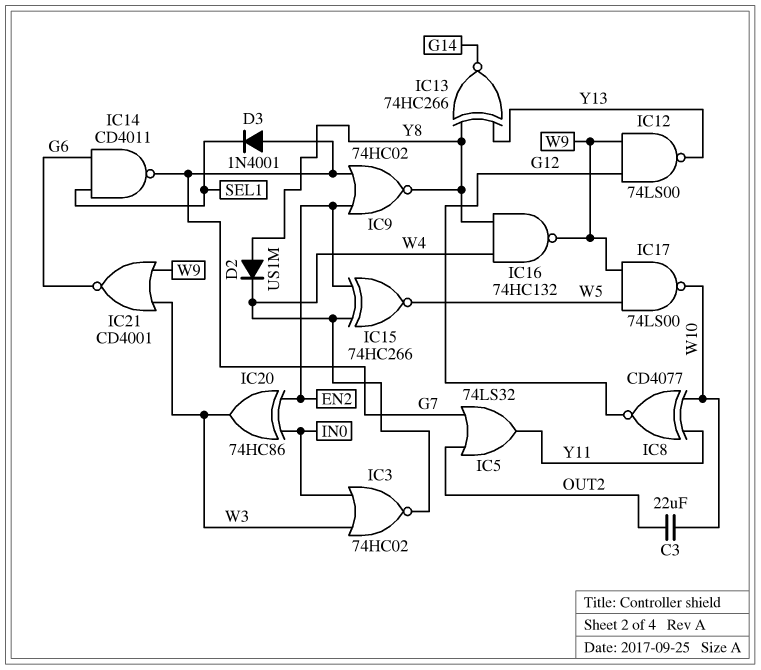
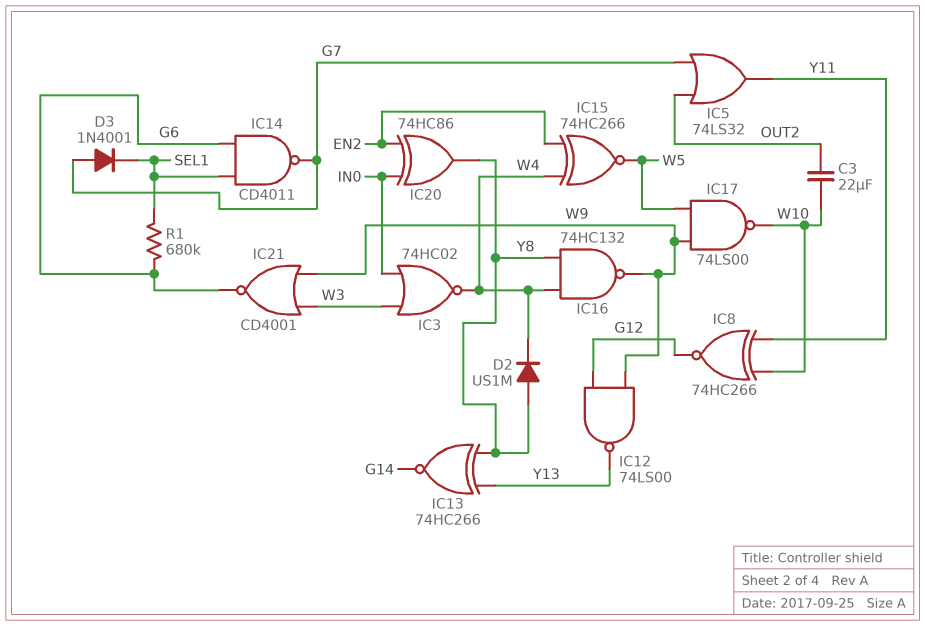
IC8: XNOR CD4077 (in W10, in Y11, out G12) -> XNOR 74HC266 (in W10, in Y11, out G12)
IC9: NOR 74HC02 (in EN2, in G7, out Y8) -> none
IC20: XOR 74HC86 (in EN2, in IN0, out W3) -> XOR 74HC86 (in EN2, in IN0, out Y8)
R1: none -> 680k (G6, SEL1)

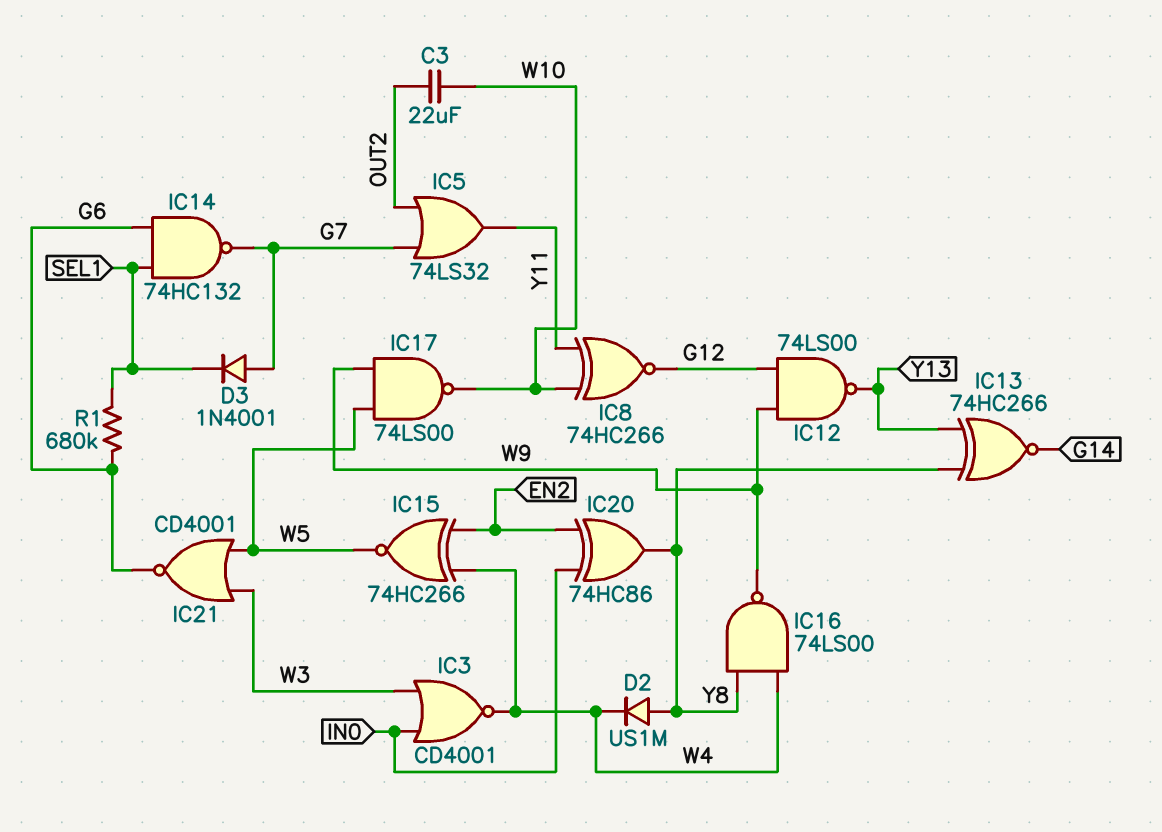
IC3: NOR 74HC02 (in IN0, in W3, out W4) -> NOR CD4001 (in IN0, in W3, out W4)
IC14: NAND CD4011 (in G6, in SEL1, out G7) -> NAND 74HC132 (in G6, in SEL1, out G7)
IC16: NAND 74HC132 (in W4, in Y8, out W9) -> NAND 74LS00 (in W4, in Y8, out W9)
IC21: NOR CD4001 (in W3, in W9, out G6) -> NOR CD4001 (in W3, in W5, out G6)

